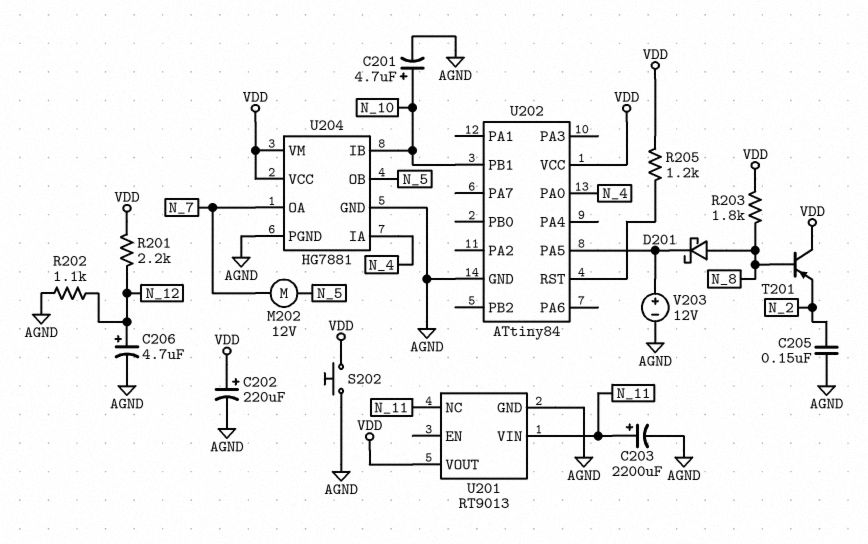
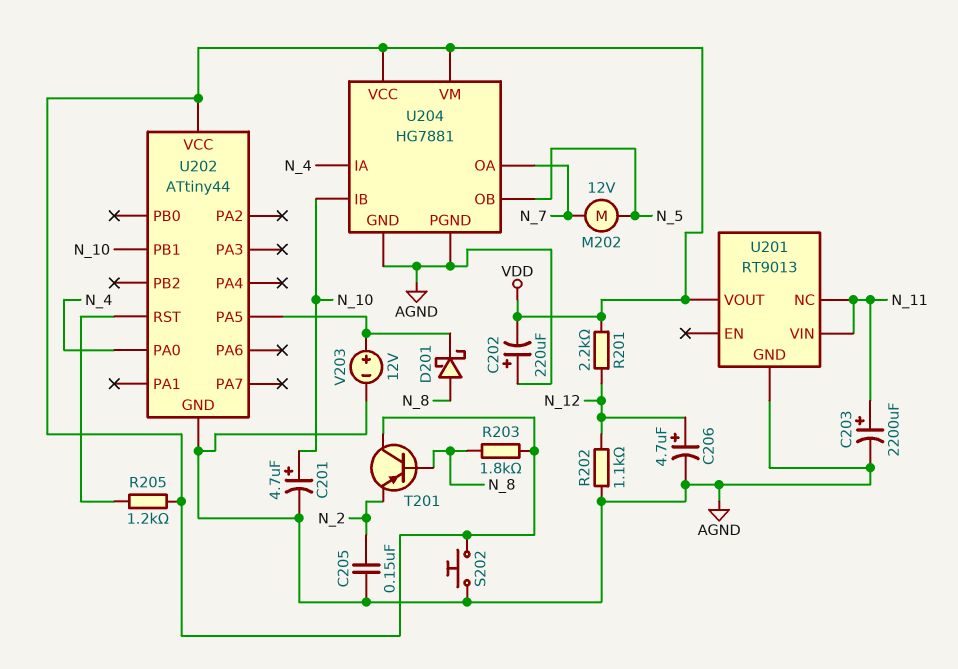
C202: 220uF (plus VDD, minus AGND) -> 220uF (plus AGND, minus VDD)
U202: ATtiny84 -> ATtiny44

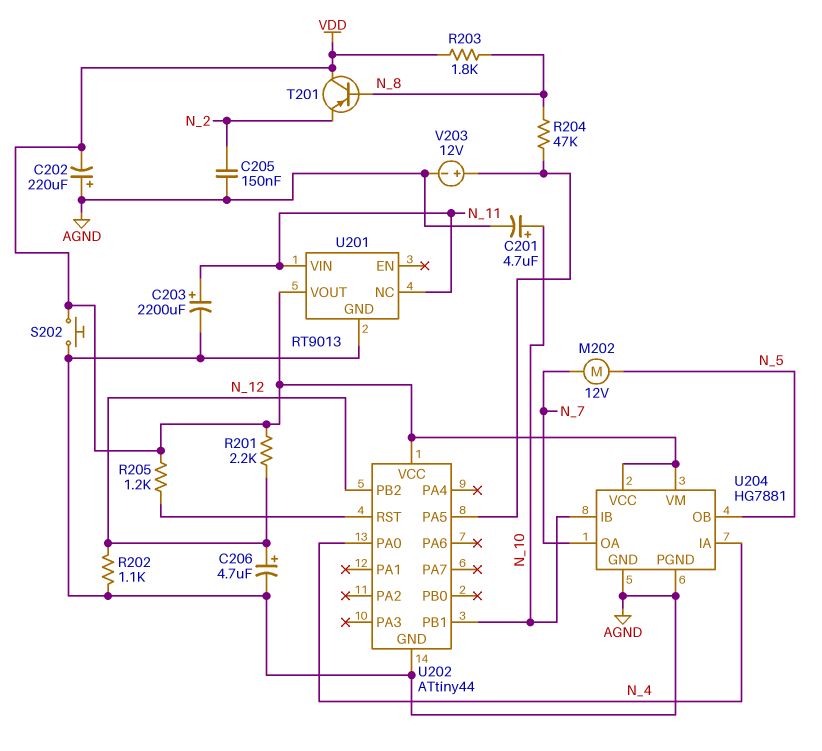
D201: schottky (A N_8, K U202/PA5) -> none
R204: none -> 47k (N_8, U202/PA5)
U202 pin PB2: none -> N_12

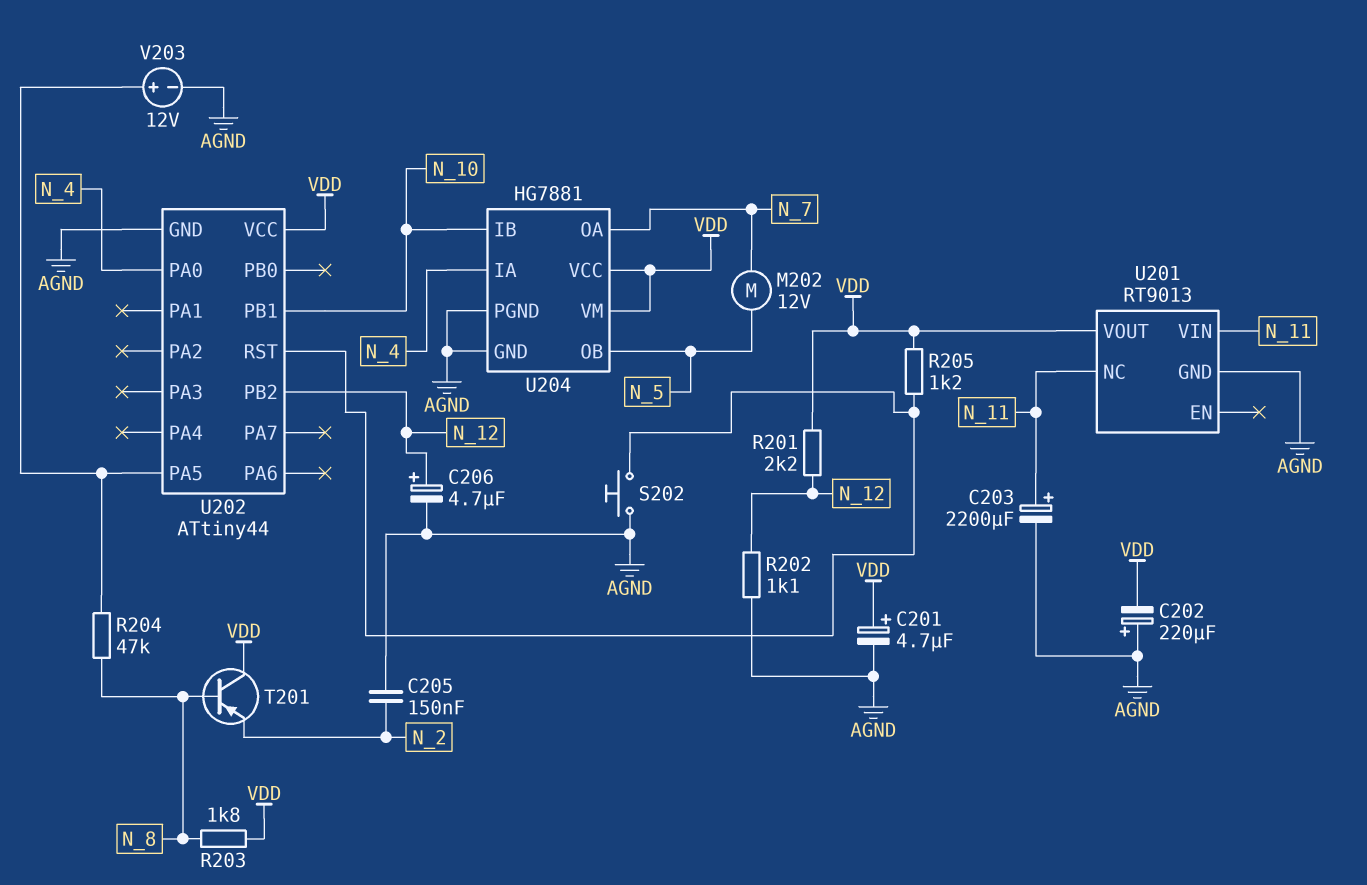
C201: 4.7uF (plus N_10, minus AGND) -> 4.7uF (plus VDD, minus AGND)
S202: button (AGND, VDD) -> button (AGND, U202/RST)

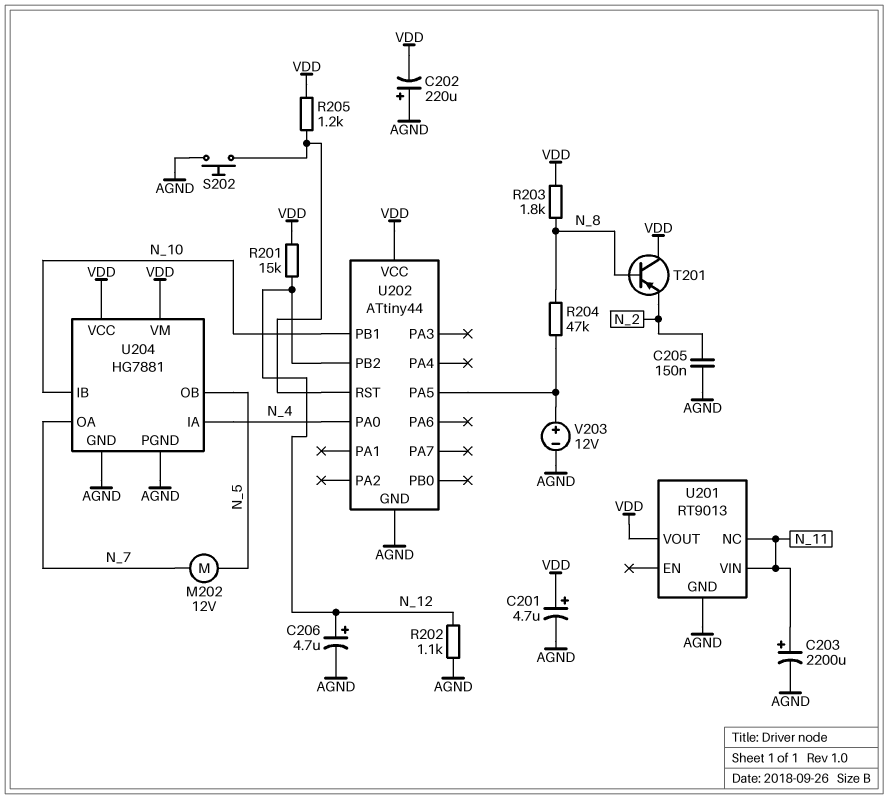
R201: 2.2k (N_12, VDD) -> 15k (N_12, VDD)

